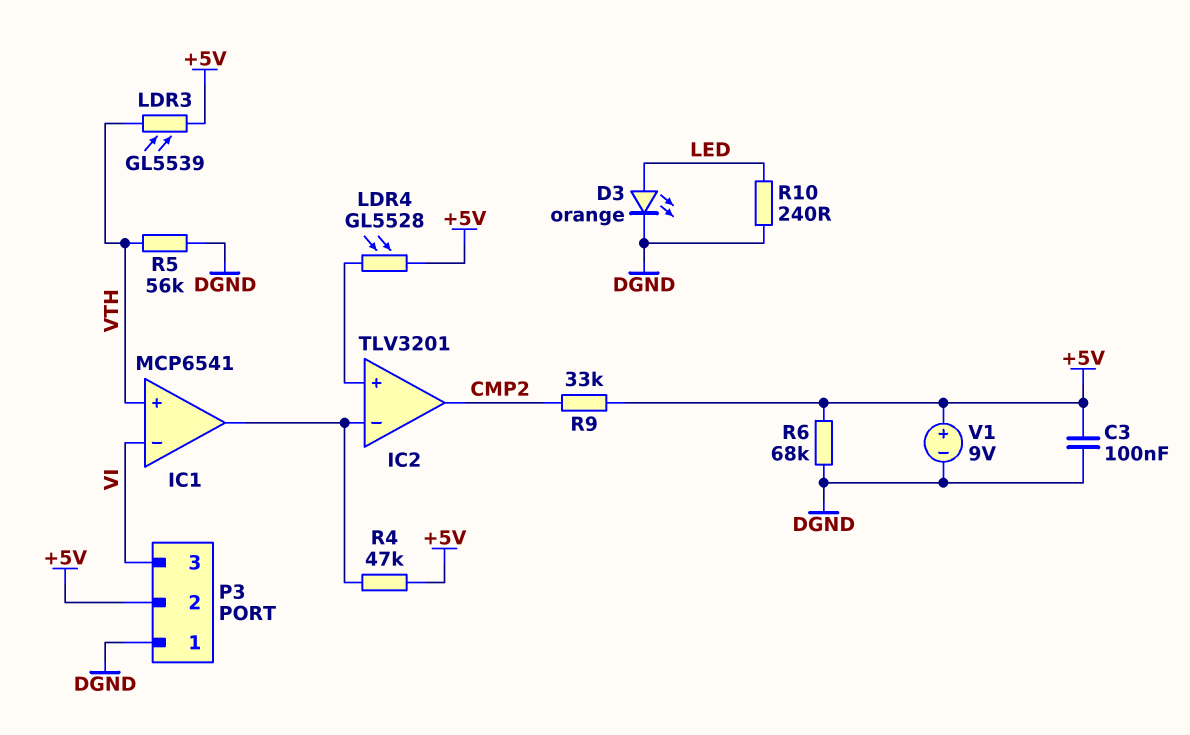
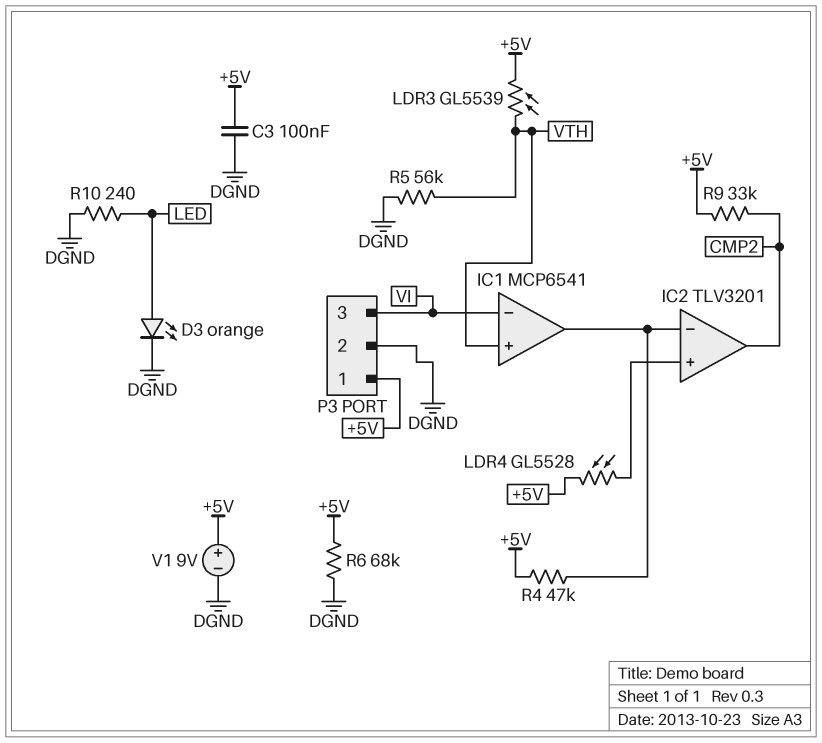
P3 pin 1: DGND -> +5V
P3 pin 2: +5V -> DGND

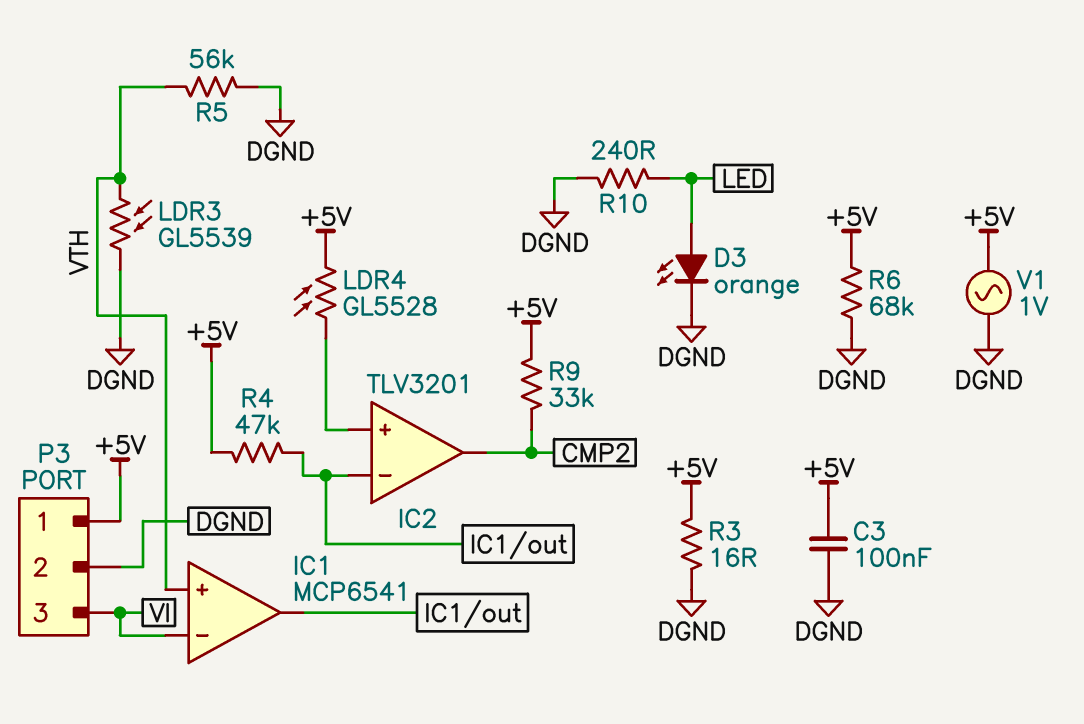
LDR3: GL5539 (+5V, VTH) -> GL5539 (DGND, VTH)
R3: none -> 16 (+5V, DGND)
V1: 9V (plus +5V, minus DGND) -> AC 1V (+5V, DGND)

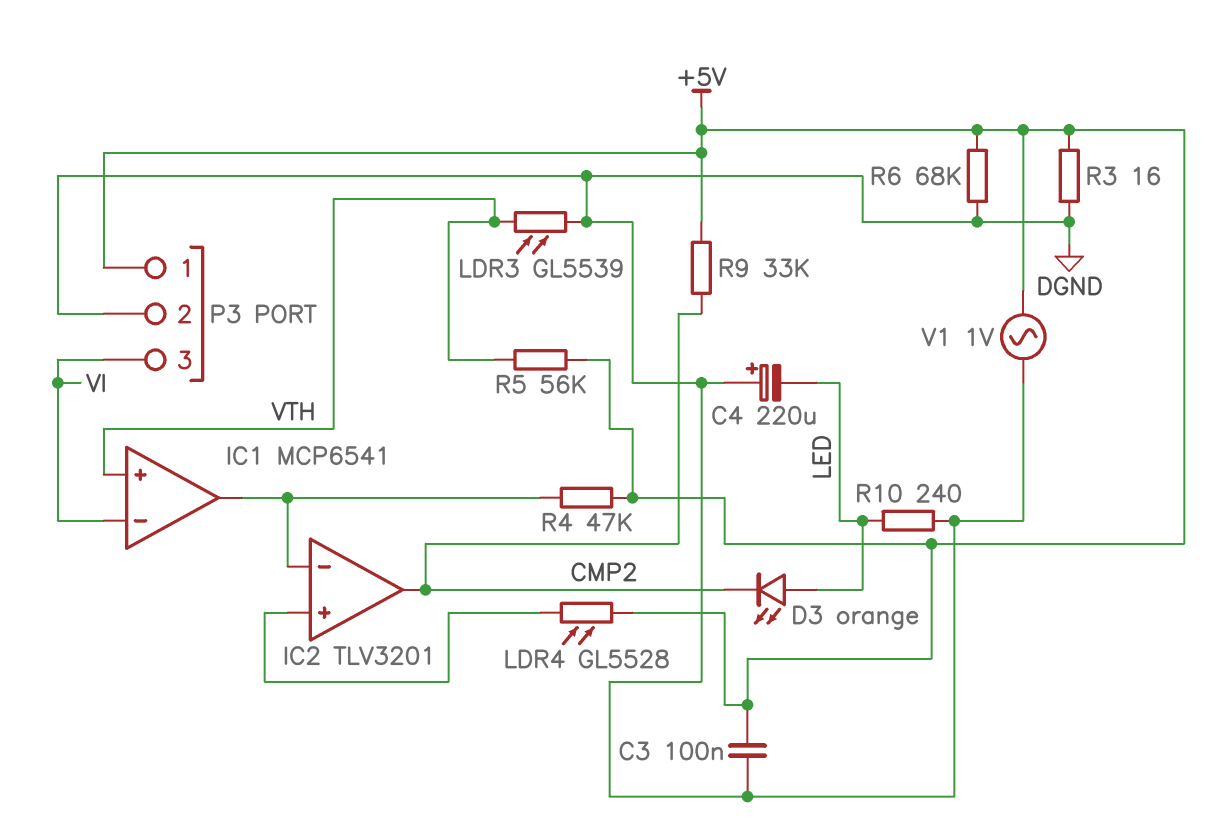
C4: none -> 220uF (plus DGND, minus LED)
D3: LED orange (A LED, K DGND) -> LED orange (A LED, K CMP2)
R5: 56k (DGND, VTH) -> 56k (+5V, VTH)

